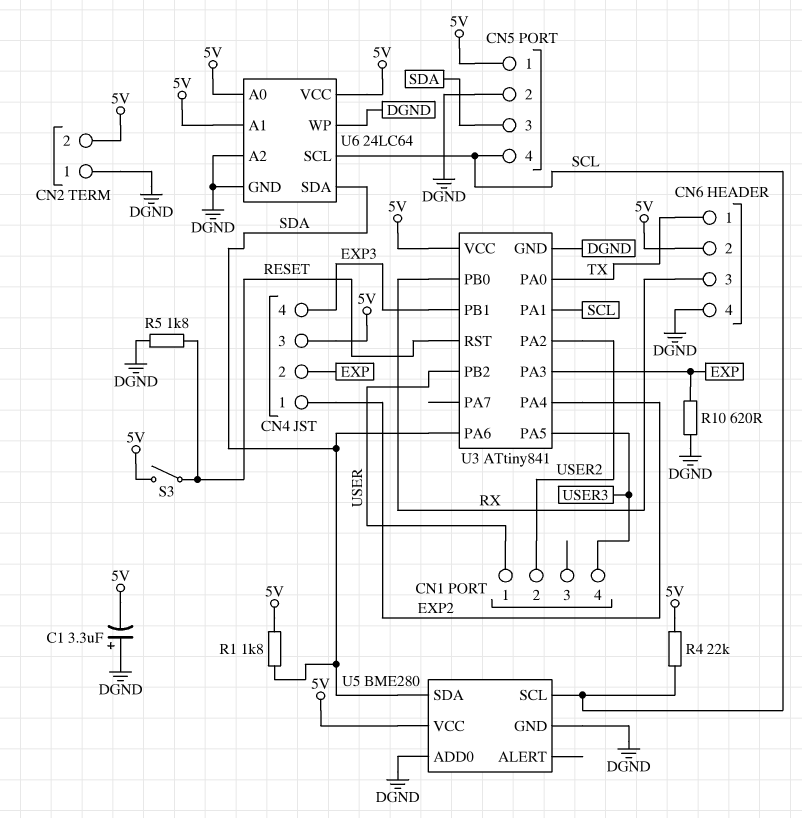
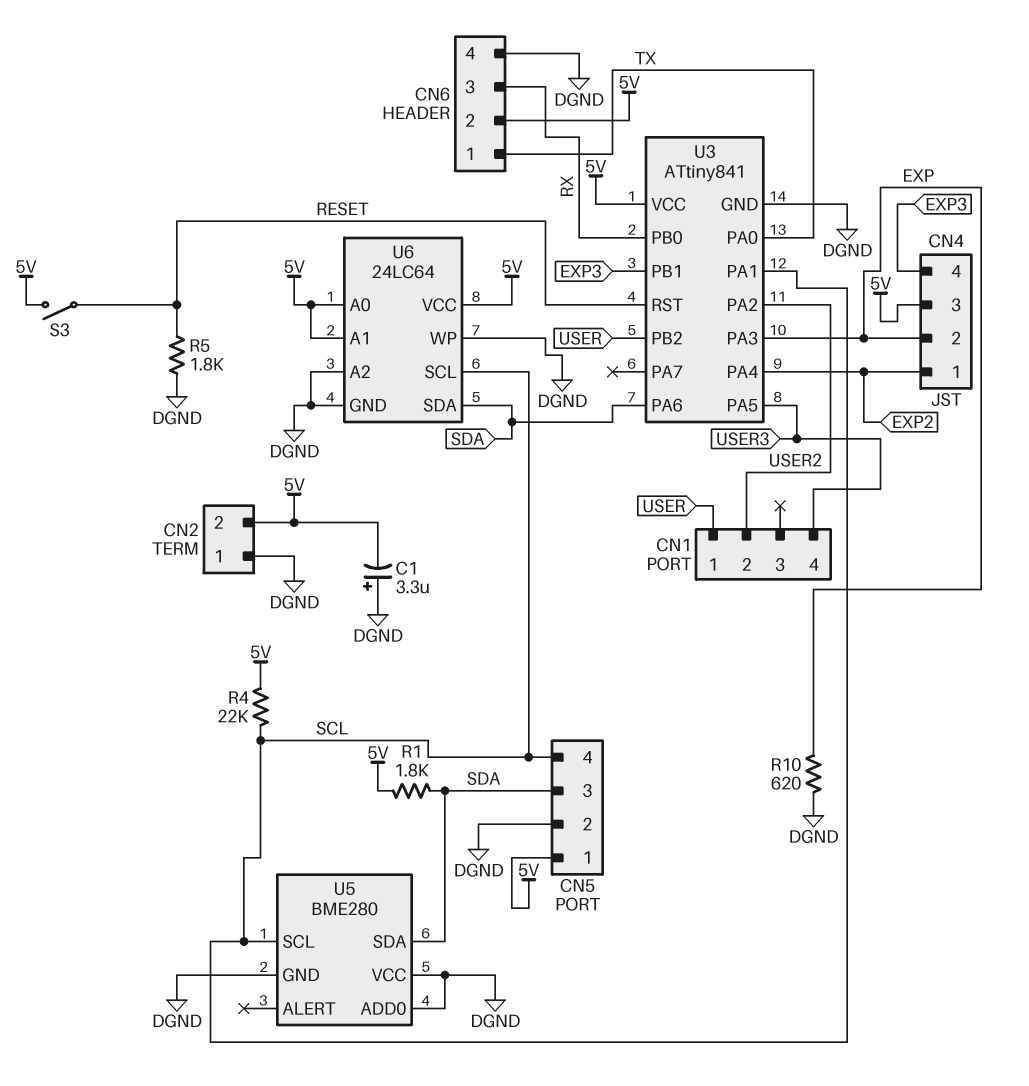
U5 pin VCC: 5V -> DGND

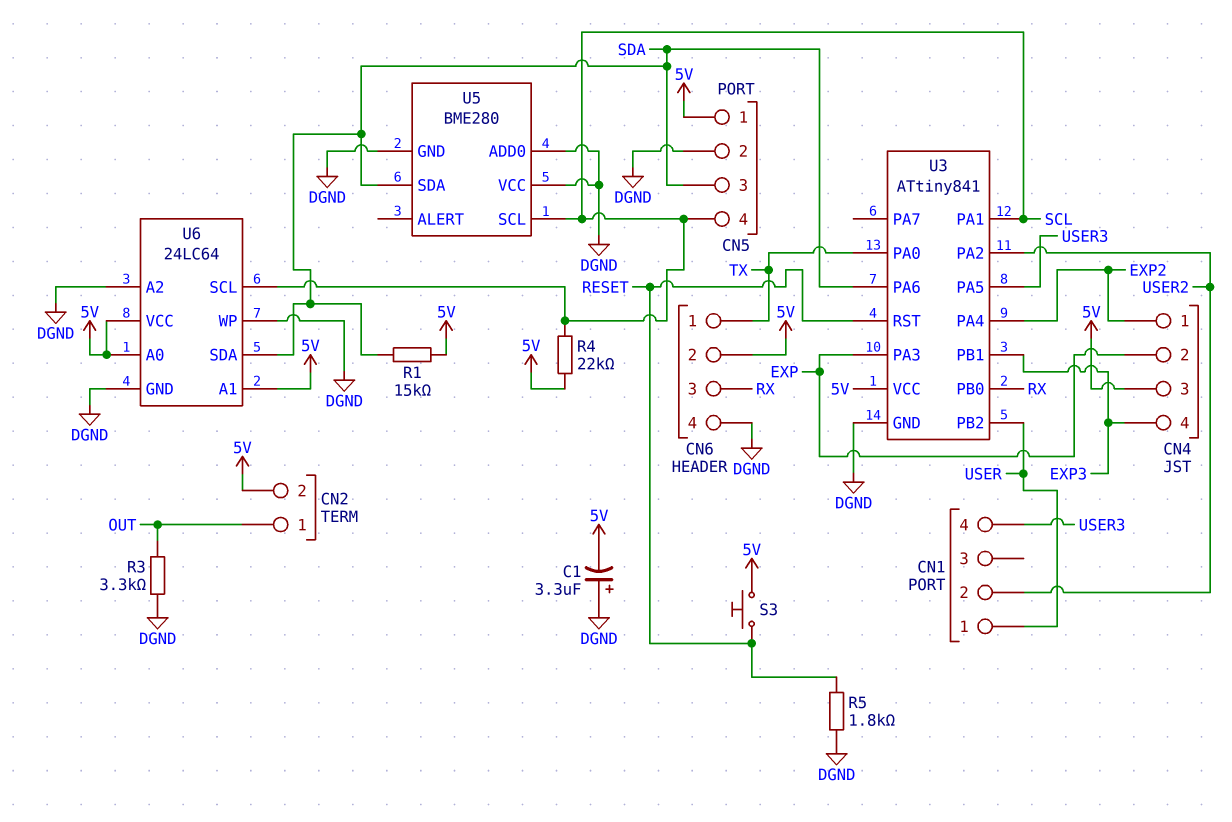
CN2 pin 1: DGND -> OUT
R1: 1.8k (5V, SDA) -> 15k (5V, SDA)
R3: none -> 3.3k (DGND, OUT)
R10: 620 (DGND, EXP) -> none
S3: switch (5V, RESET) -> button (5V, RESET)

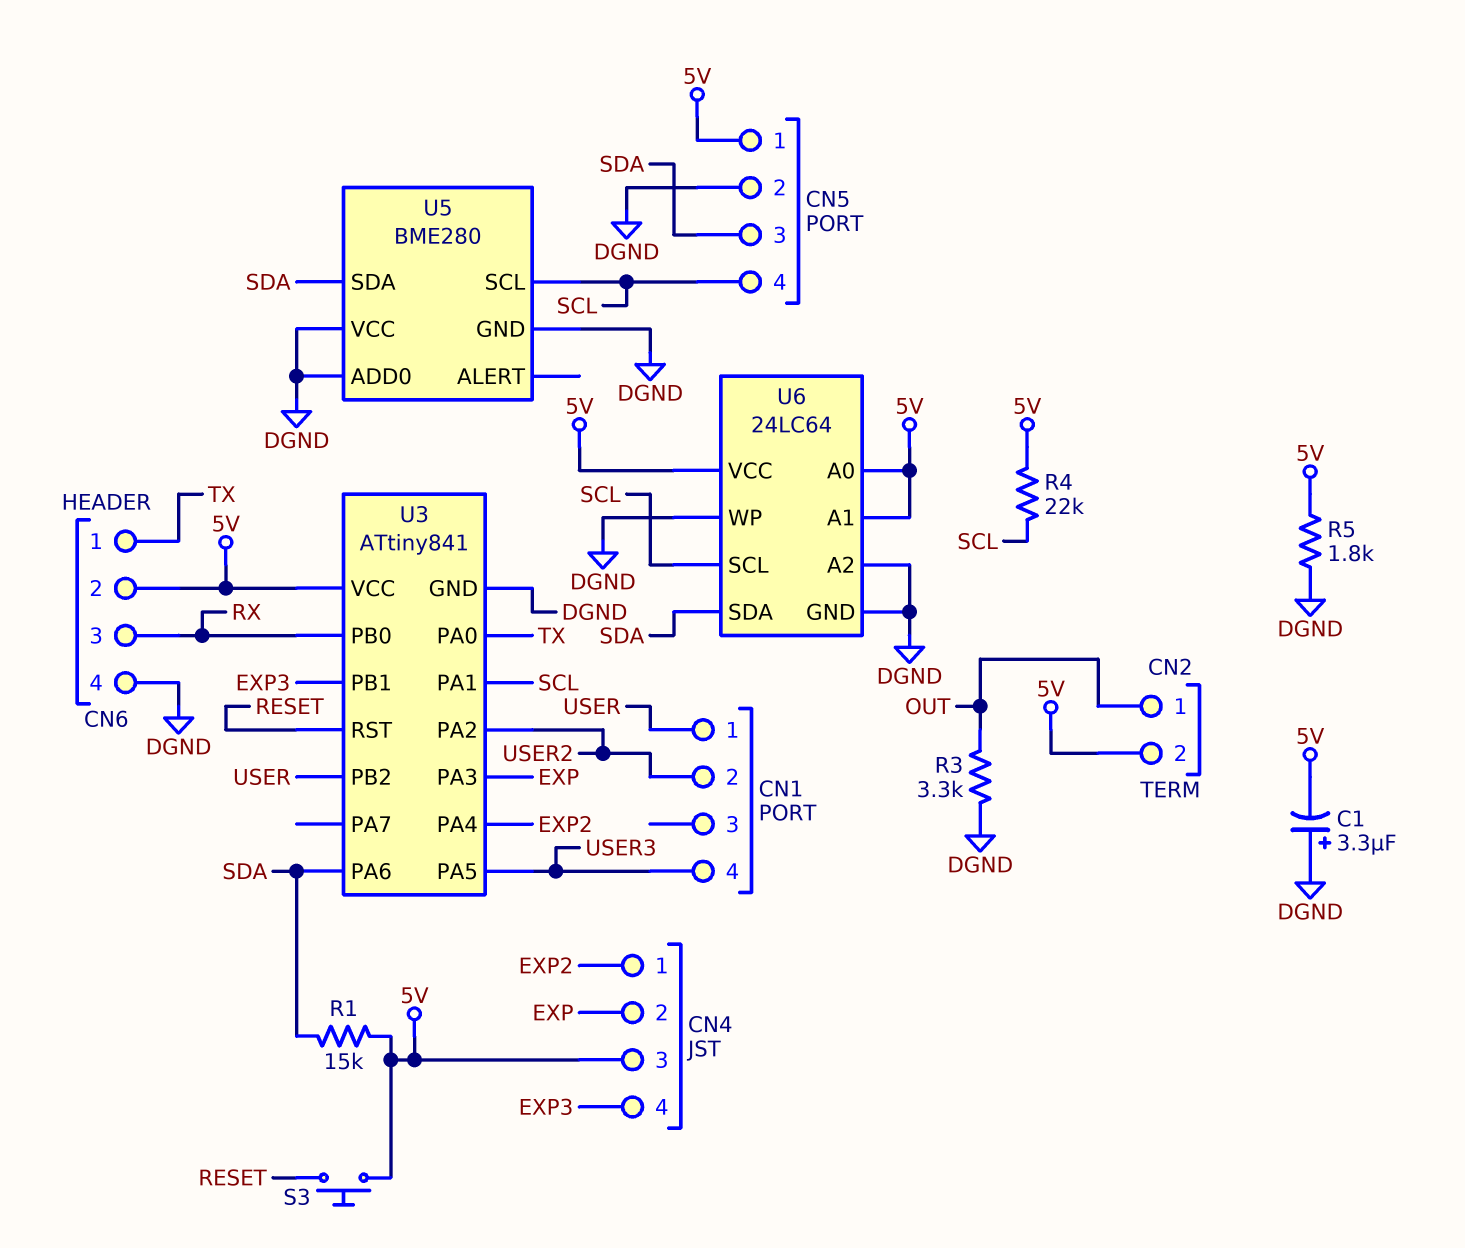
R5: 1.8k (DGND, RESET) -> 1.8k (5V, DGND)

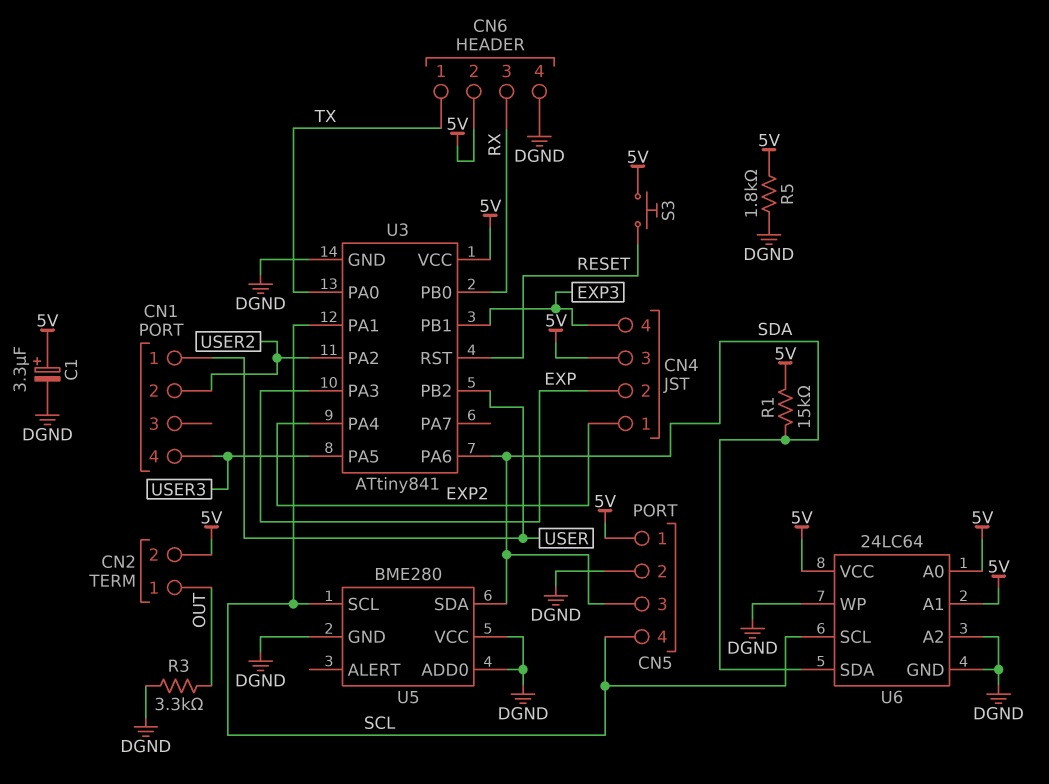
C1: 3.3uF (plus DGND, minus 5V) -> 3.3uF (plus 5V, minus DGND)
R4: 22k (5V, SCL) -> none

